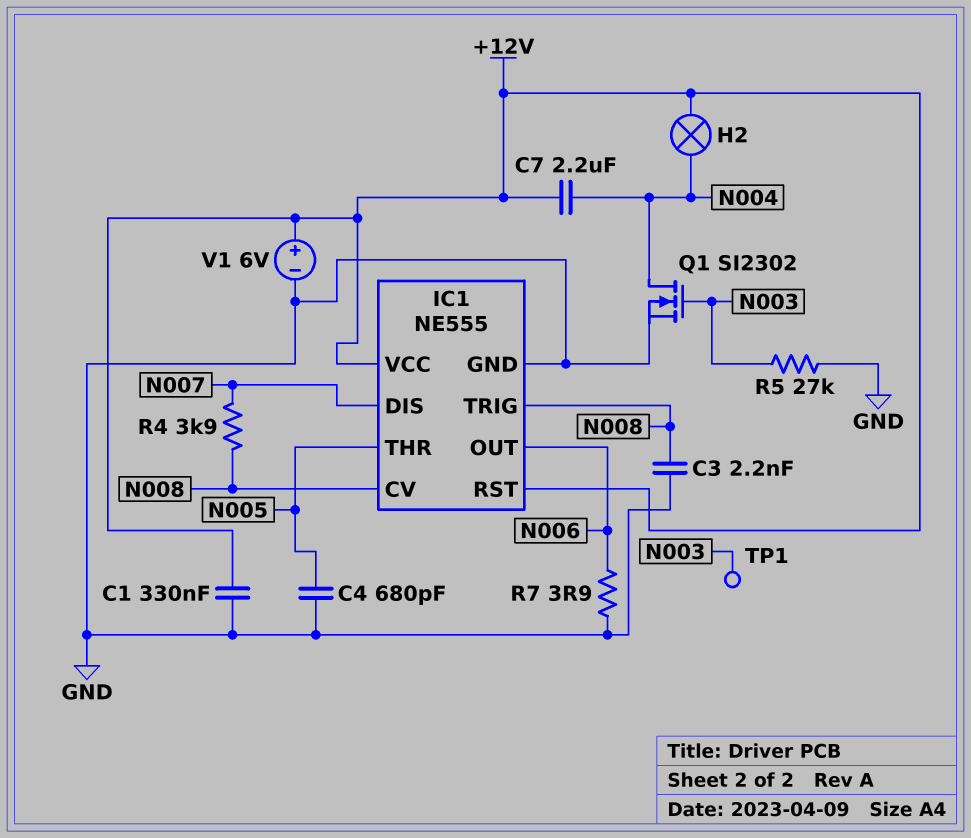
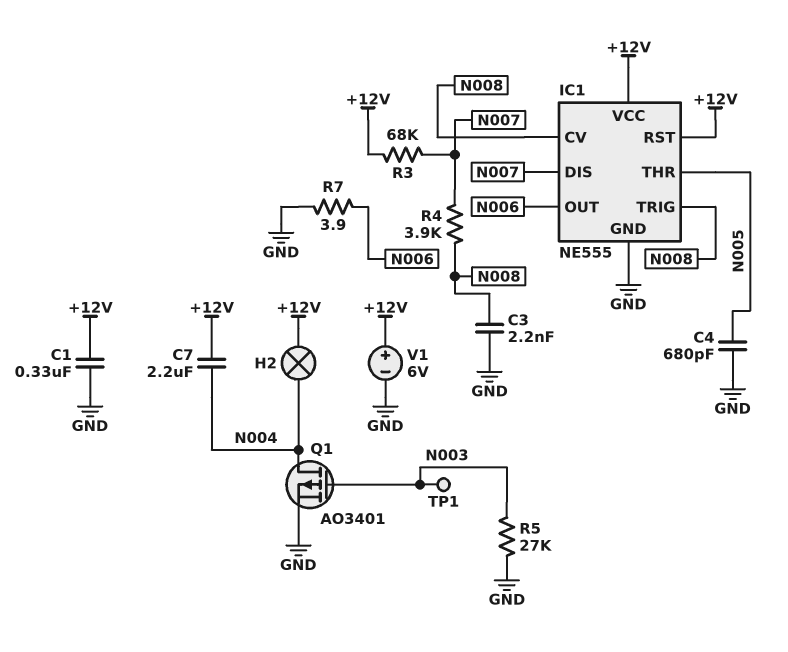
Q1: NMOS SI2302 (G N003, D N004, S GND) -> PMOS AO3401 (G N003, D N004, S GND)
R3: none -> 68k (+12V, N007)

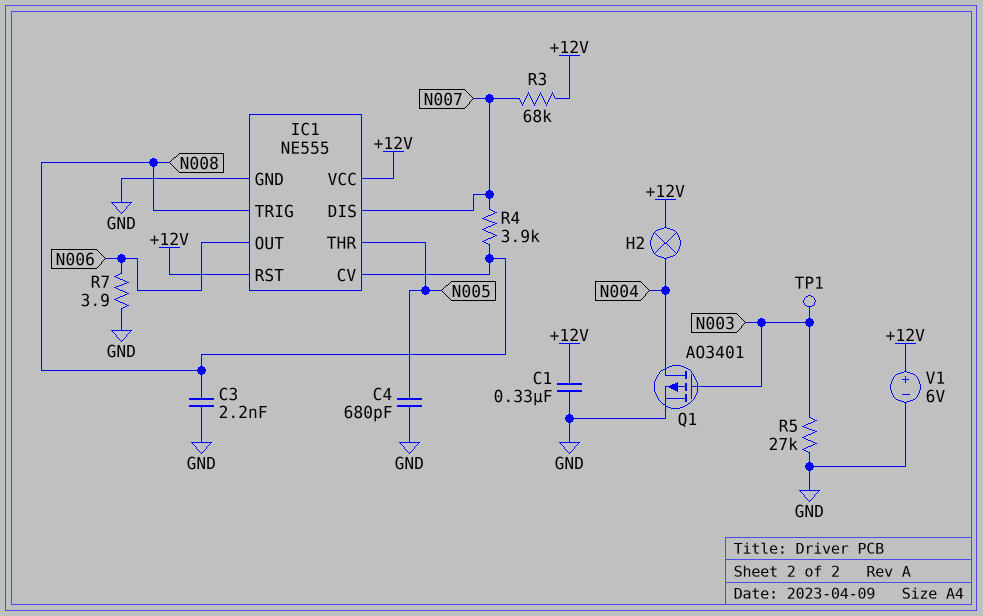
C7: 2.2uF (+12V, N004) -> none

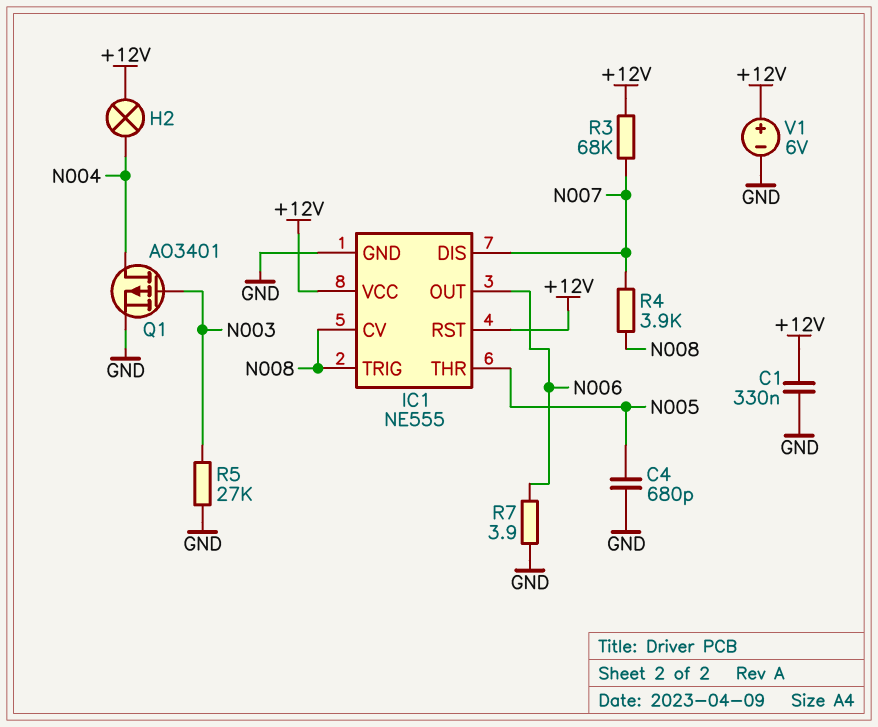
C3: 2.2nF (GND, N008) -> none
TP1: test point (N003) -> none

